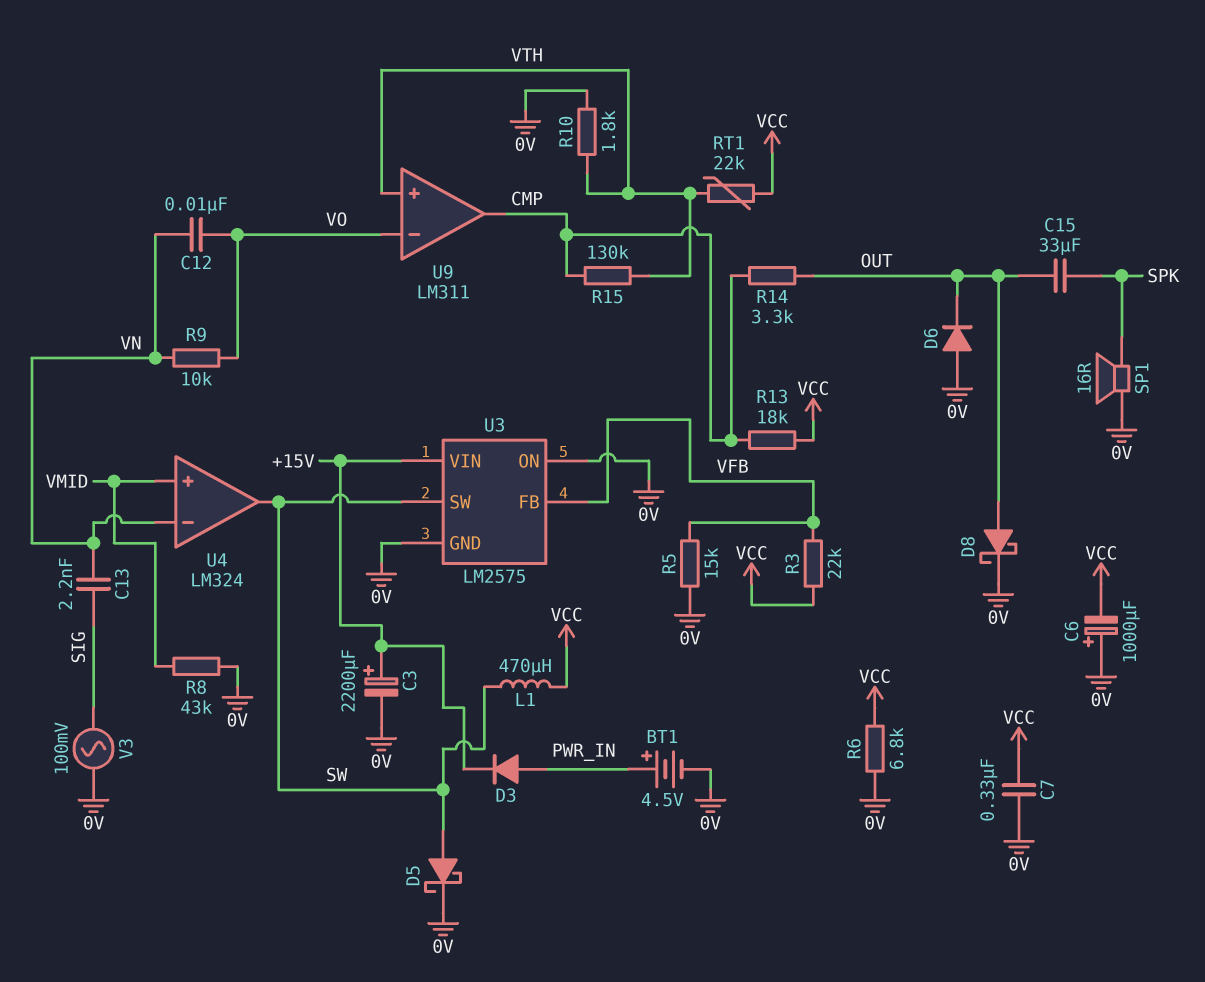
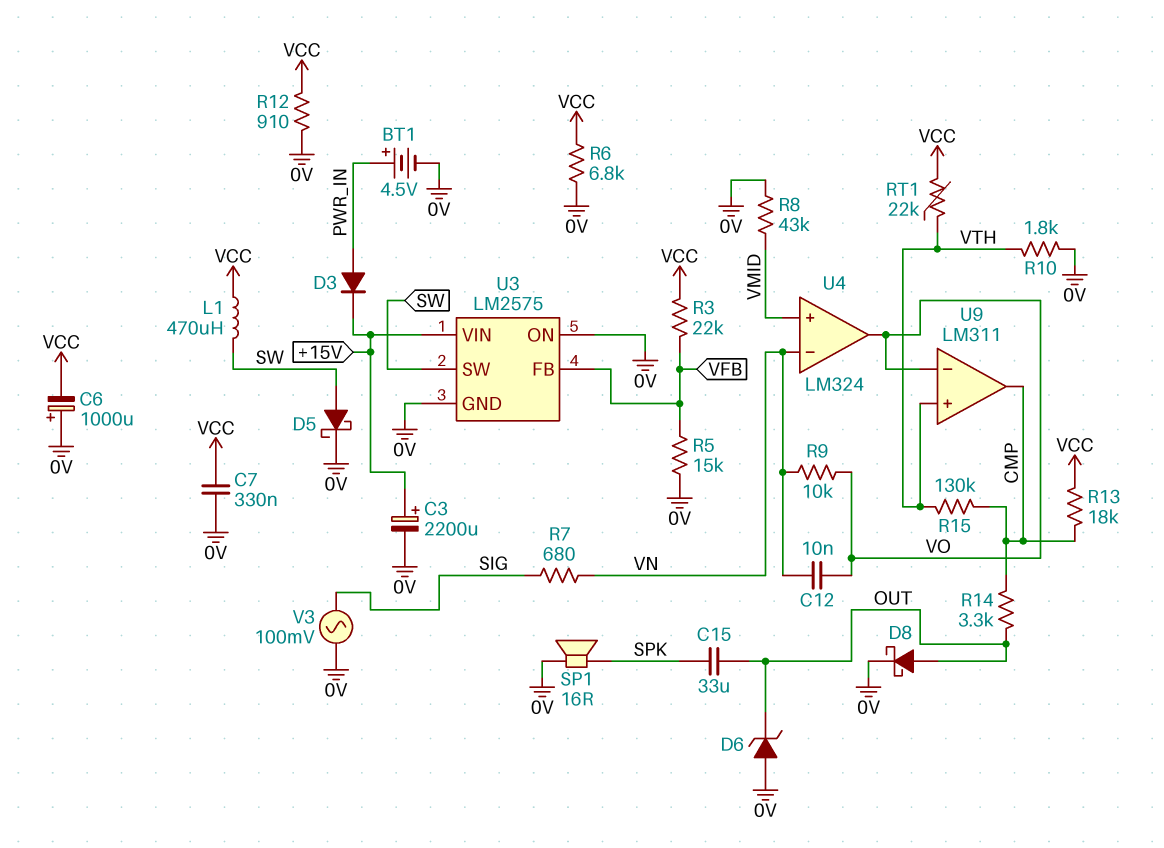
C13: 2.2nF (SIG, VN) -> none
D6: diode (A 0V, K OUT) -> zener (A 0V, K OUT)
R7: none -> 680 (SIG, VN)
R12: none -> 910 (0V, VCC)
U4 pin out: SW -> VO

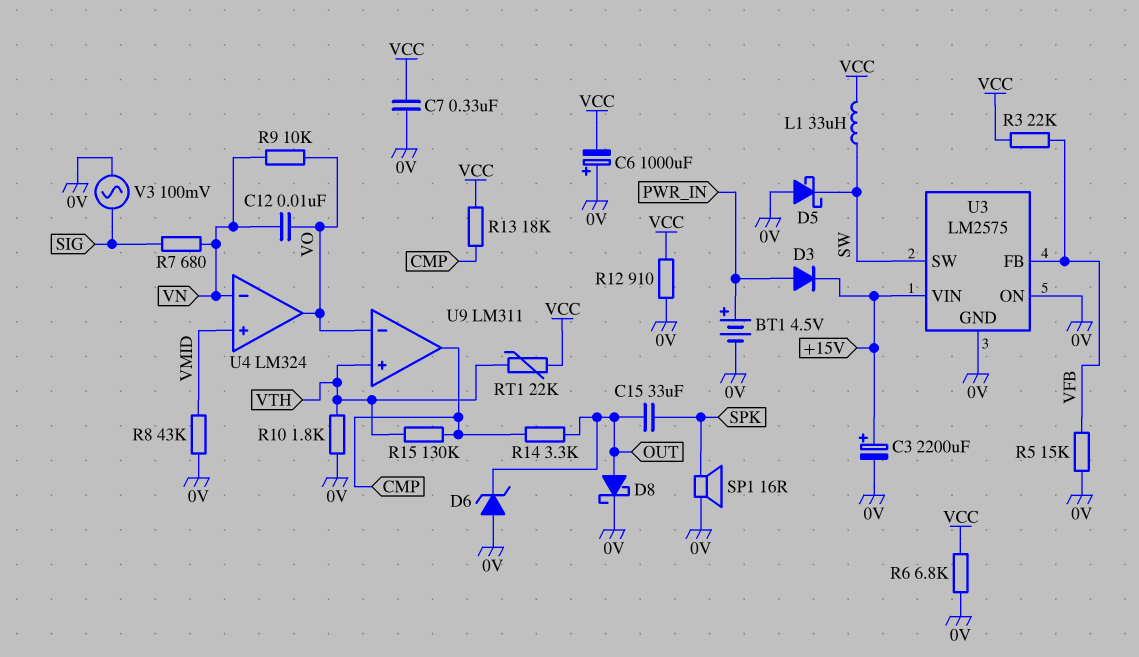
D5: schottky (A SW, K 0V) -> schottky (A 0V, K SW)
L1: 470uH (SW, VCC) -> 33uH (SW, VCC)

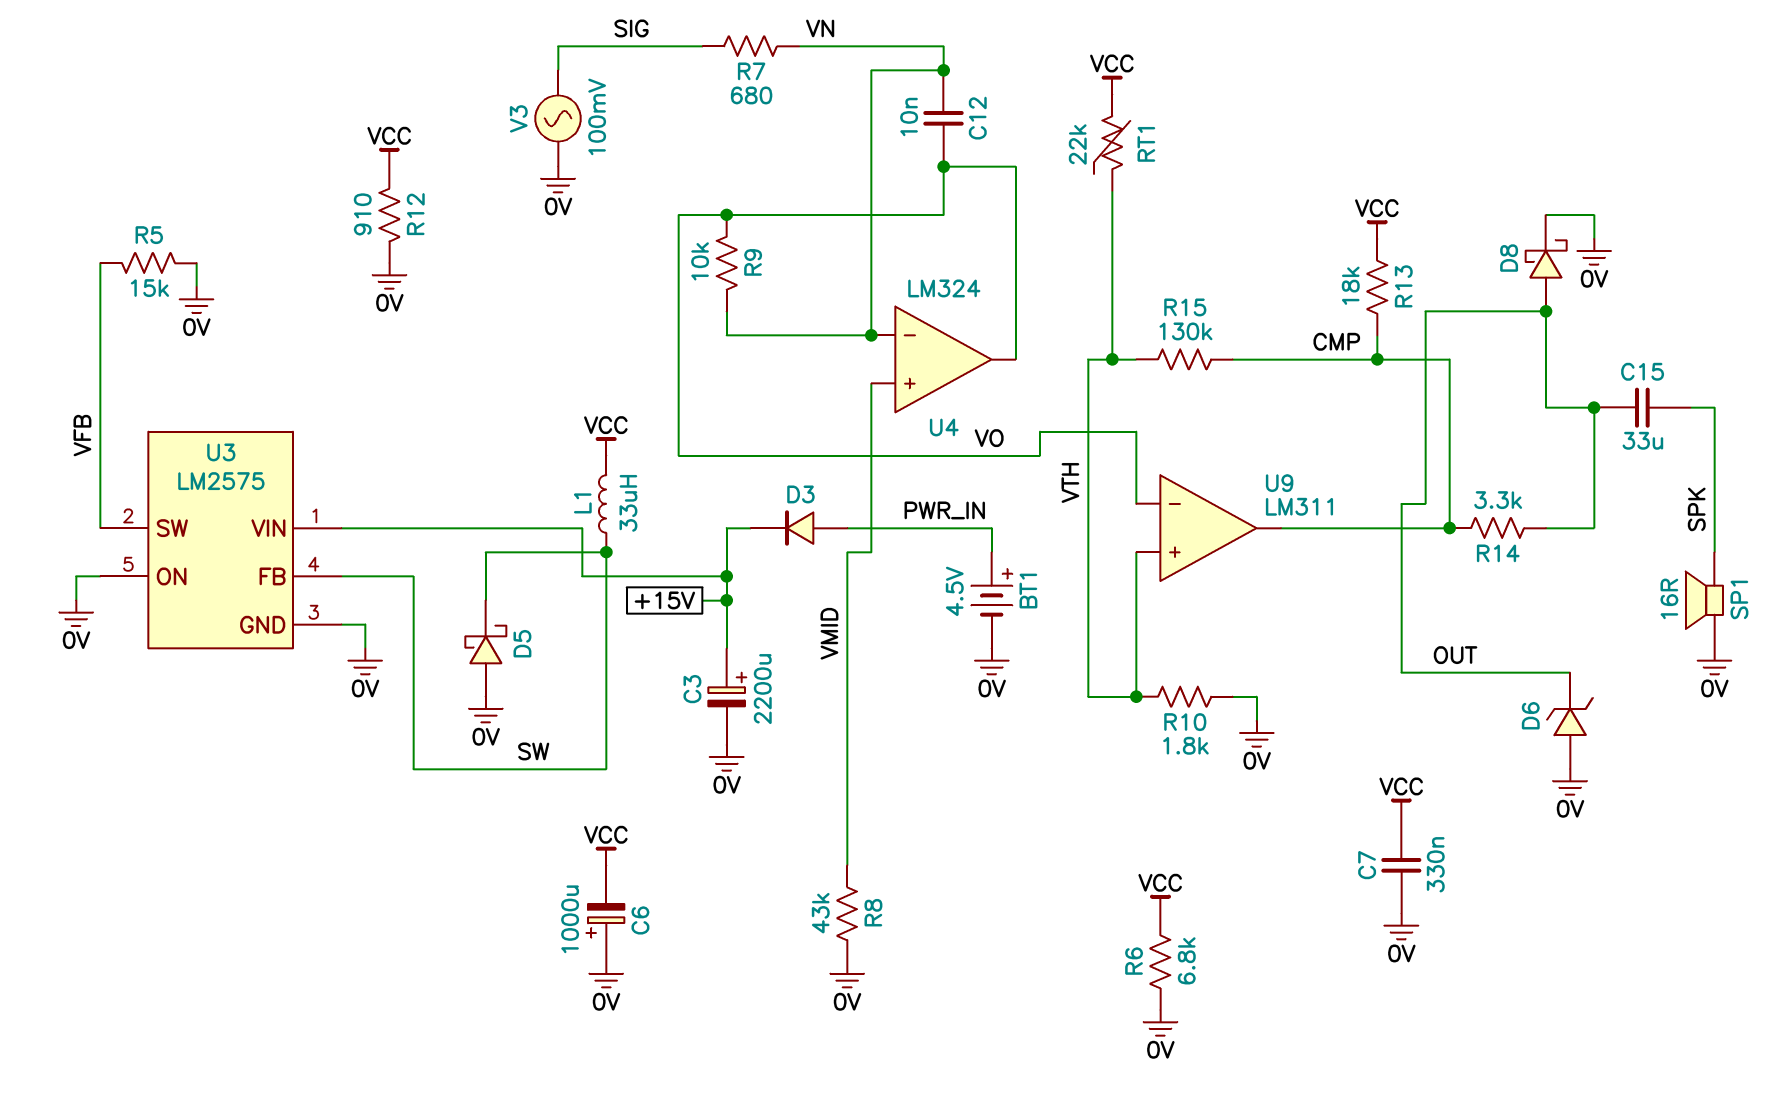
R3: 22k (VCC, VFB) -> none
U3 pin FB: VFB -> SW
U3 pin SW: SW -> VFB

